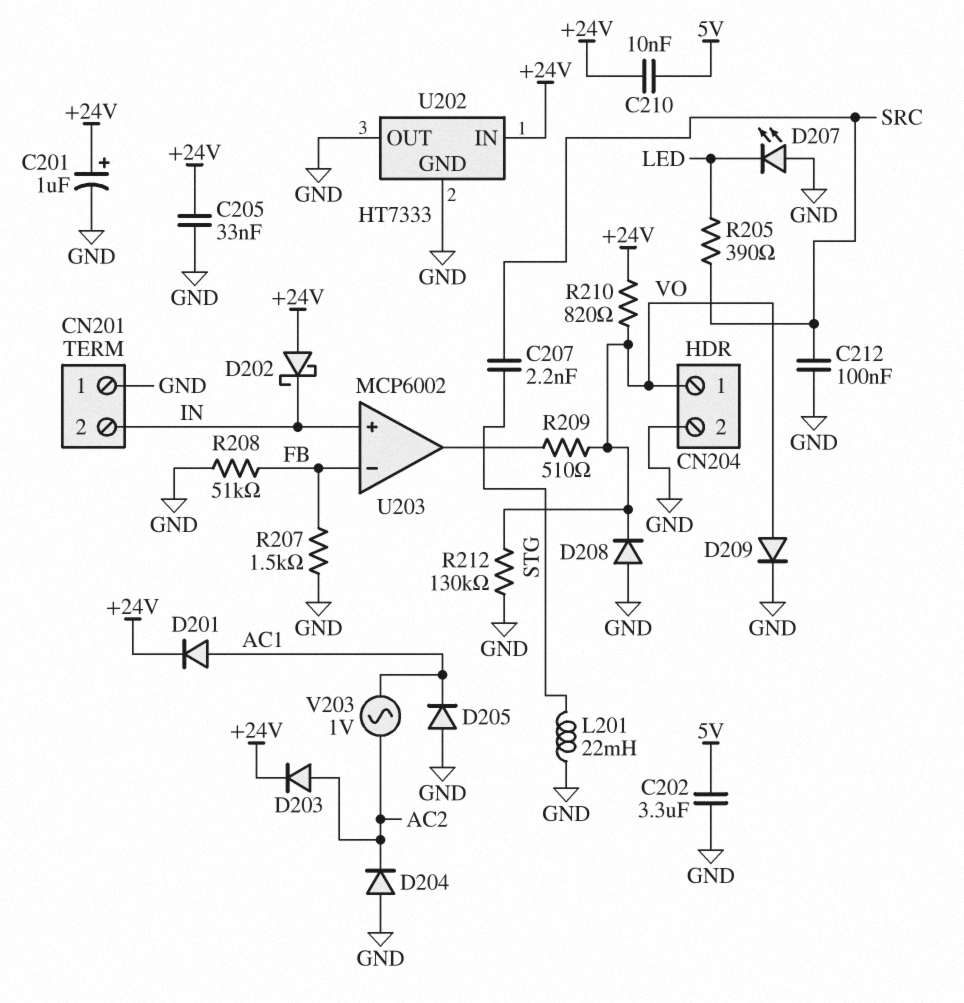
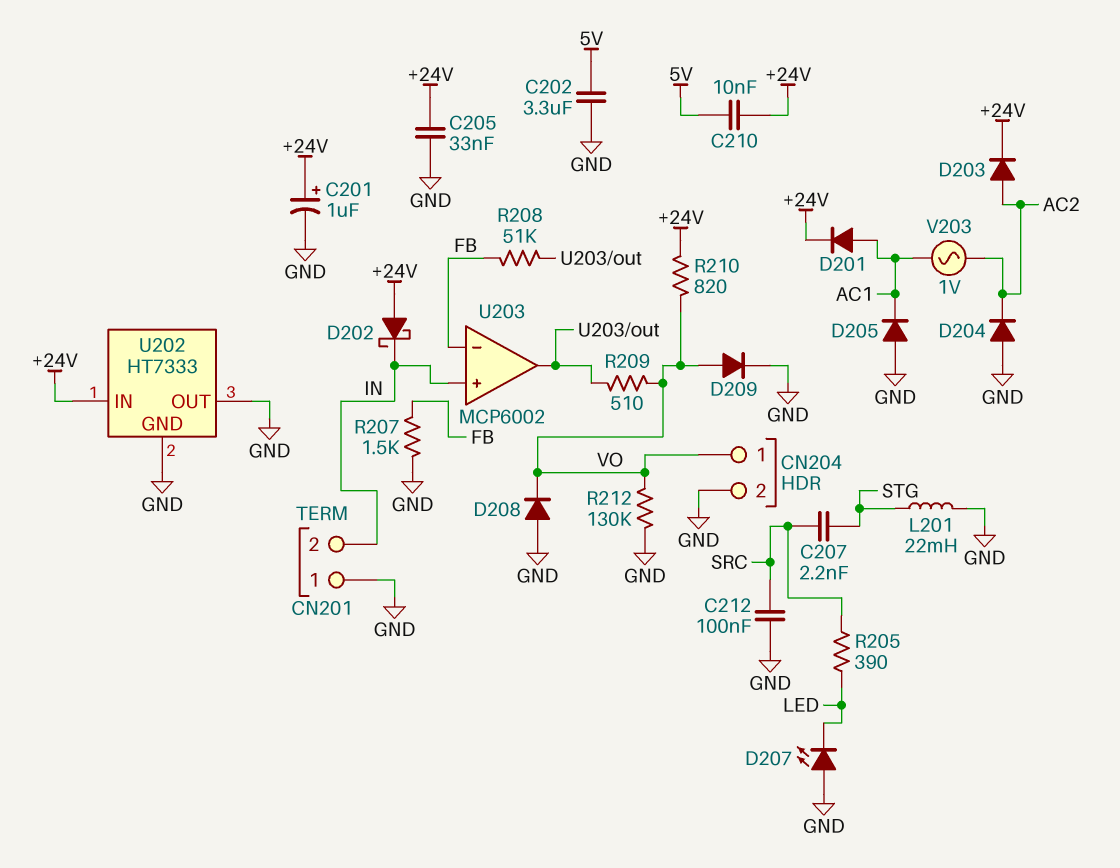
R208: 51k (FB, GND) -> 51k (FB, U203/out)

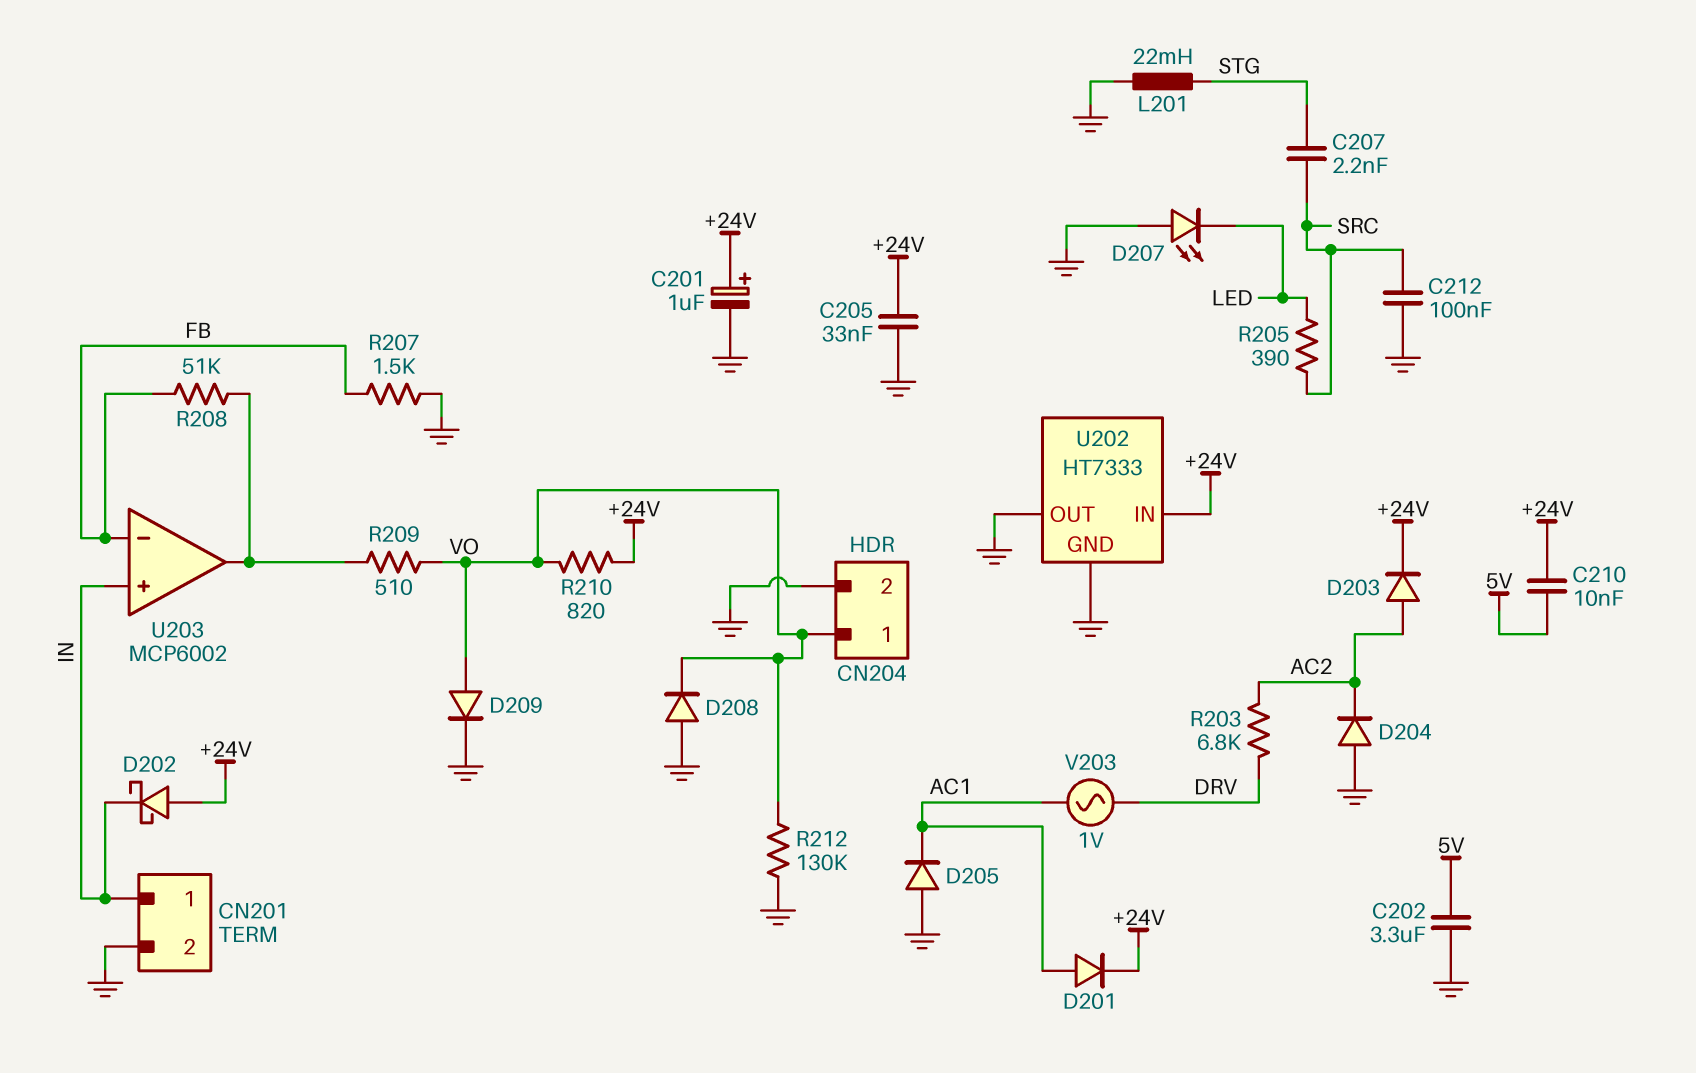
CN201 pin 1: GND -> IN
CN201 pin 2: IN -> GND
R203: none -> 6.8k (AC2, DRV)
V203: AC 1V (AC1, AC2) -> AC 1V (AC1, DRV)

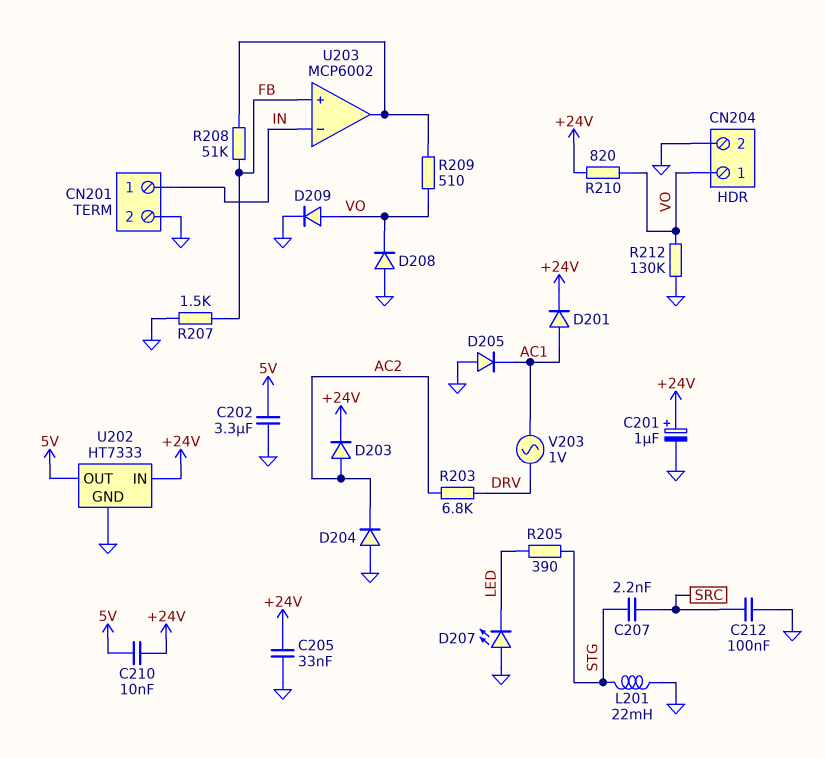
D202: schottky (A +24V, K IN) -> none
R205: 390 (LED, SRC) -> 390 (LED, STG)
U202 pin OUT: GND -> 5V
U203 pin in+: IN -> FB
U203 pin in-: FB -> IN

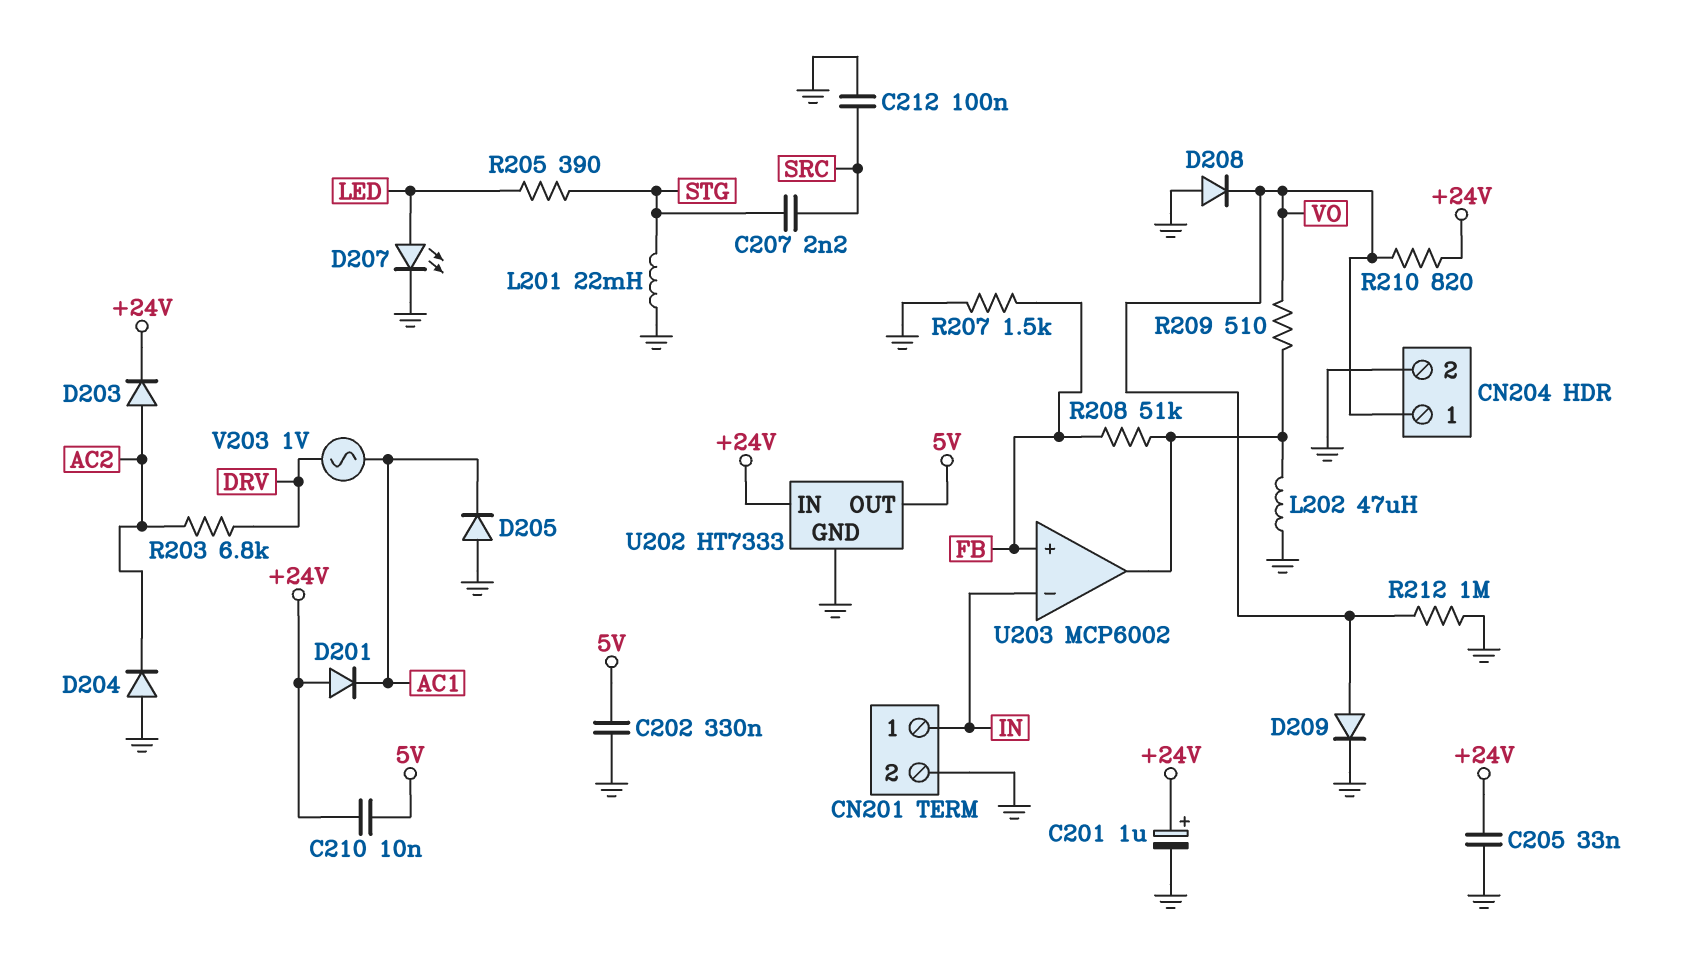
C202: 3.3uF (5V, GND) -> 330nF (5V, GND)
D201: diode (A AC1, K +24V) -> diode (A +24V, K AC1)
D207: LED (A GND, K LED) -> LED (A LED, K GND)
L202: none -> 47uH (GND, U203/out)
R212: 130k (GND, VO) -> 1M (GND, VO)

